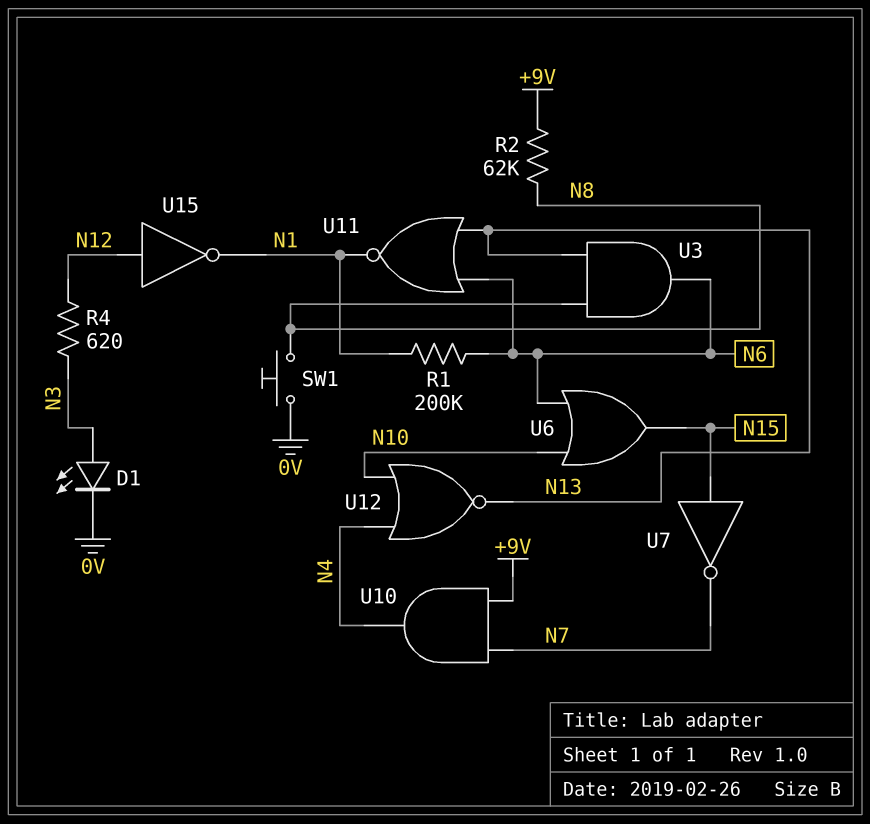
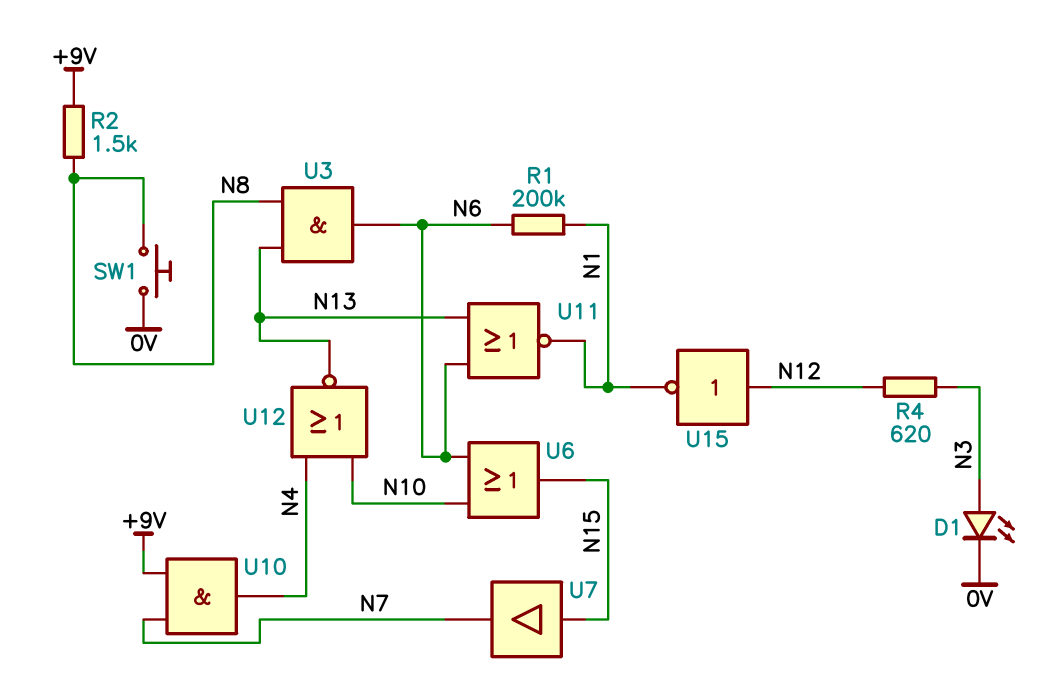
R2: 62k (+9V, N8) -> 1.5k (+9V, N8)
U7: NOT (in N15, out N7) -> buffer (in N15, out N7)

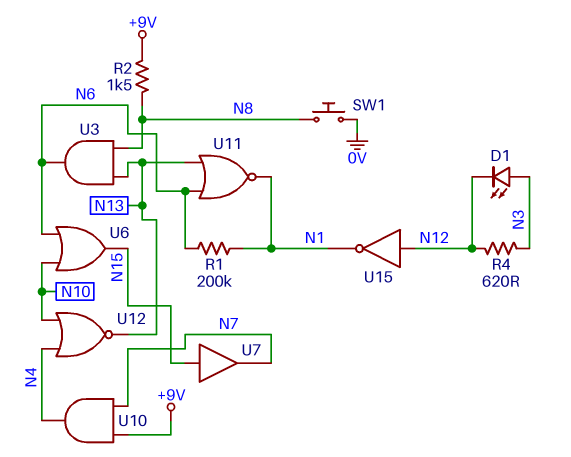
D1: LED (A N3, K 0V) -> LED (A N3, K N12)

